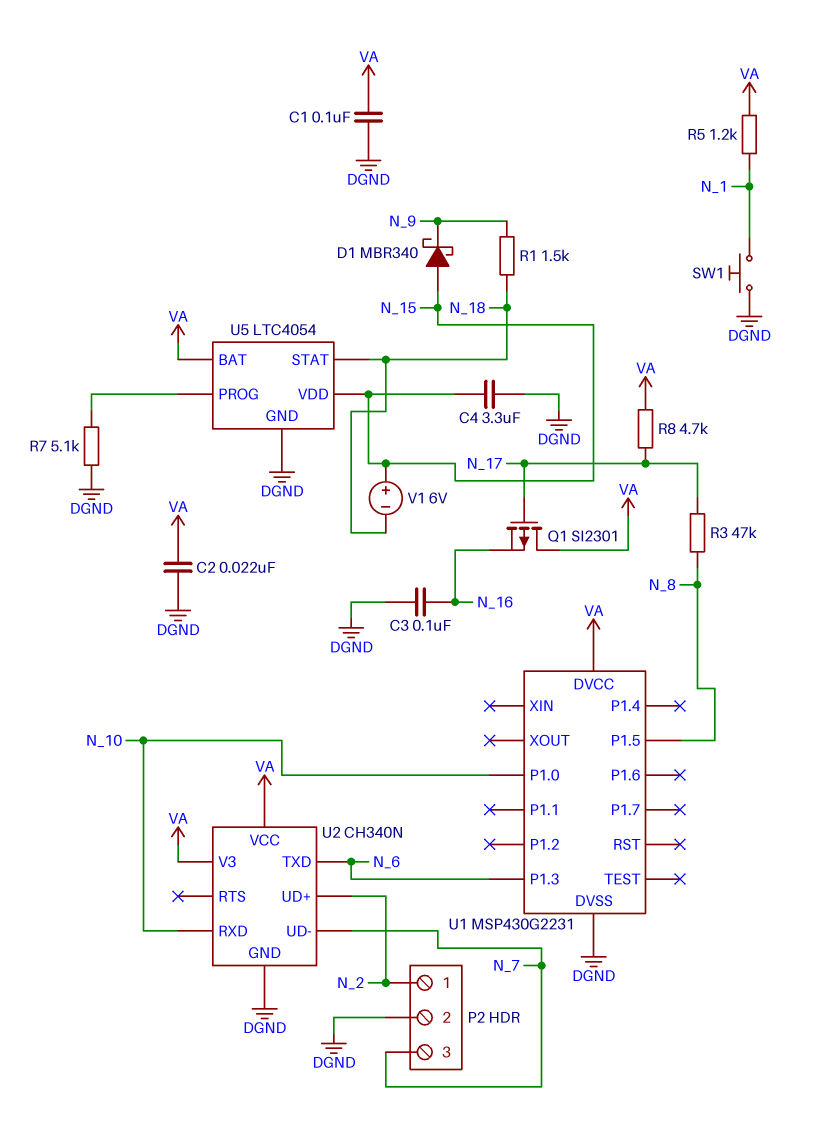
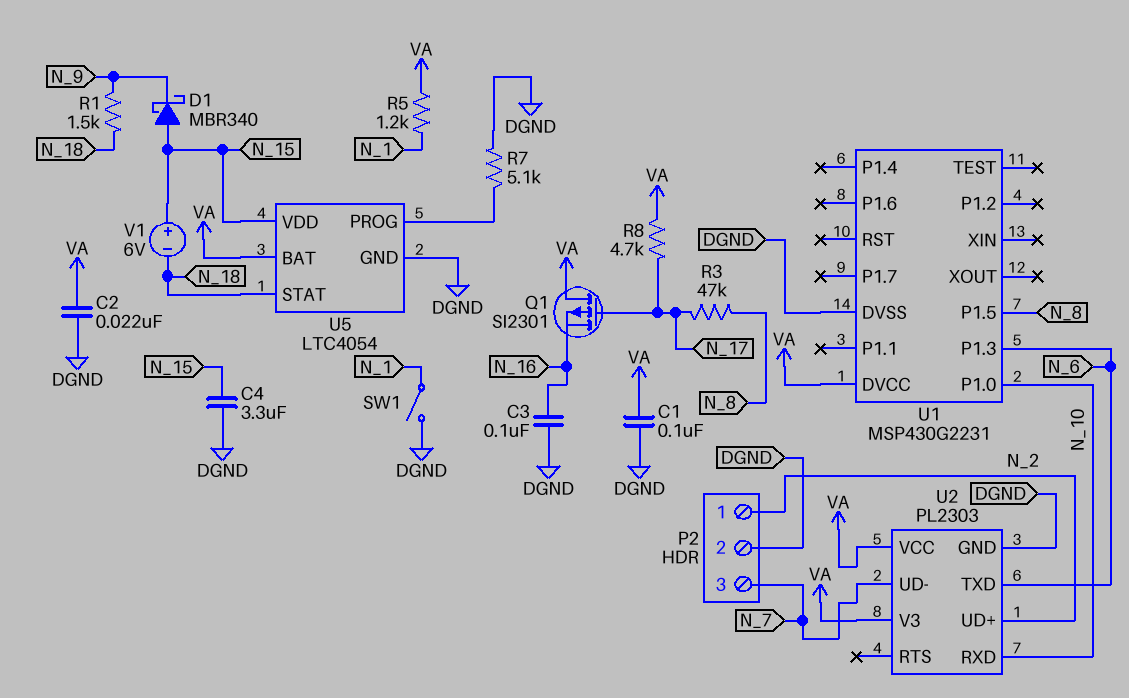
SW1: button (DGND, N_1) -> switch (DGND, N_1)
U2: CH340N -> PL2303

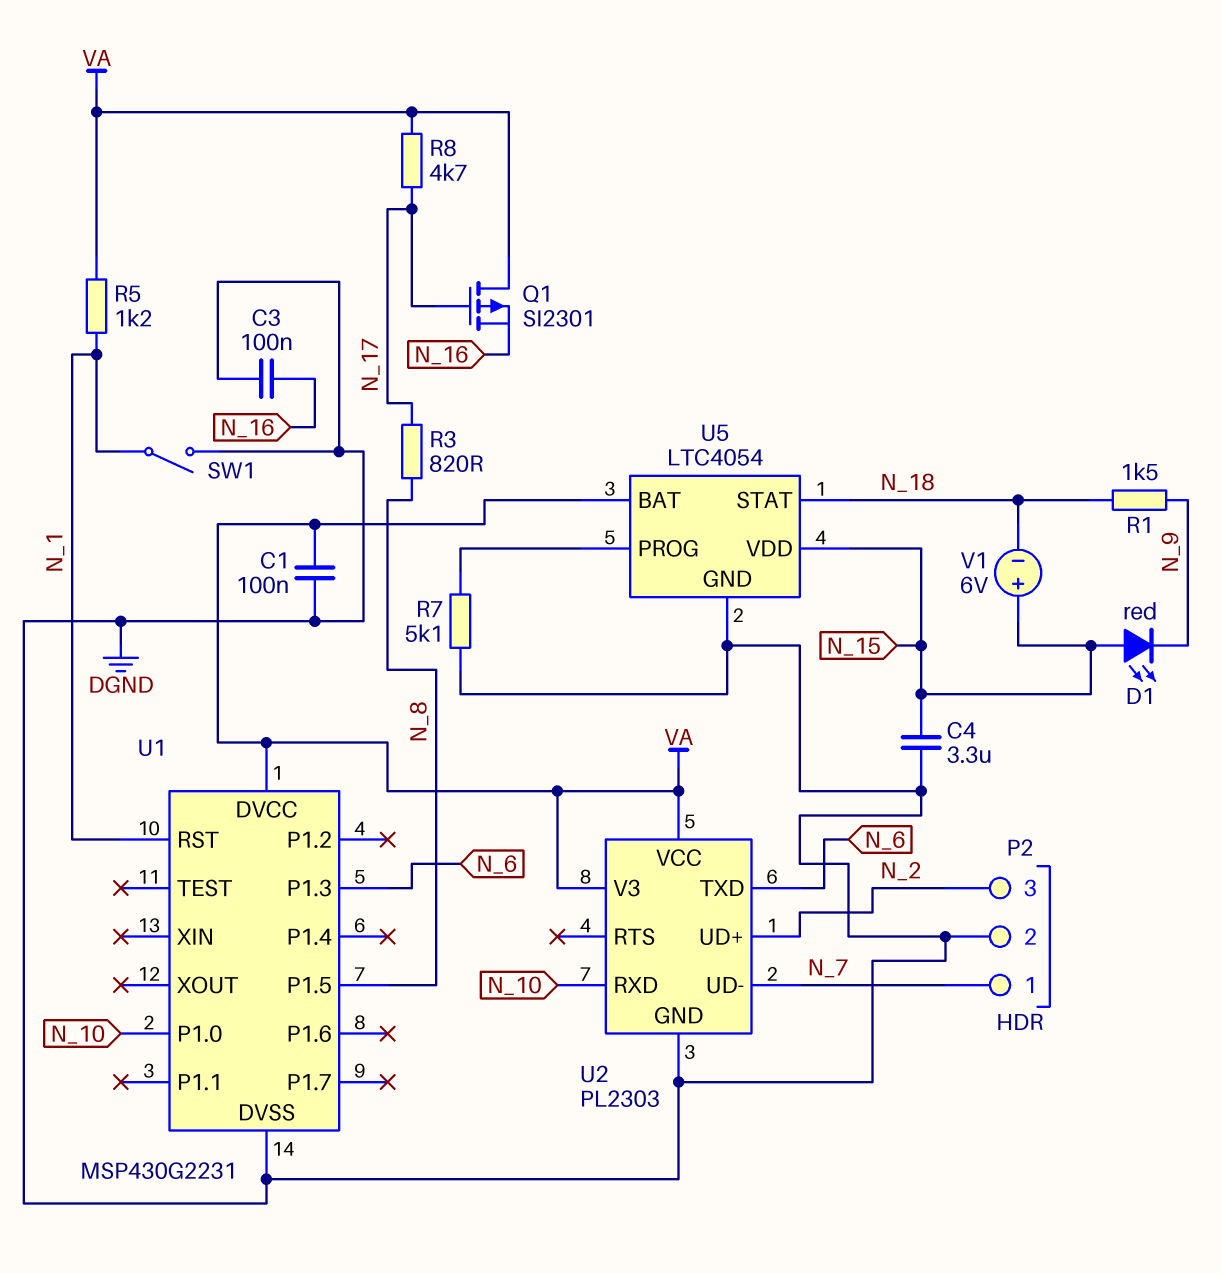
C2: 22nF (DGND, VA) -> none
D1: schottky MBR340 (A N_15, K N_9) -> LED red (A N_15, K N_9)
P2 pin 1: N_2 -> N_7
P2 pin 3: N_7 -> N_2
R3: 47k (N_8, N_17) -> 820 (N_8, N_17)
U1 pin RST: none -> N_1

